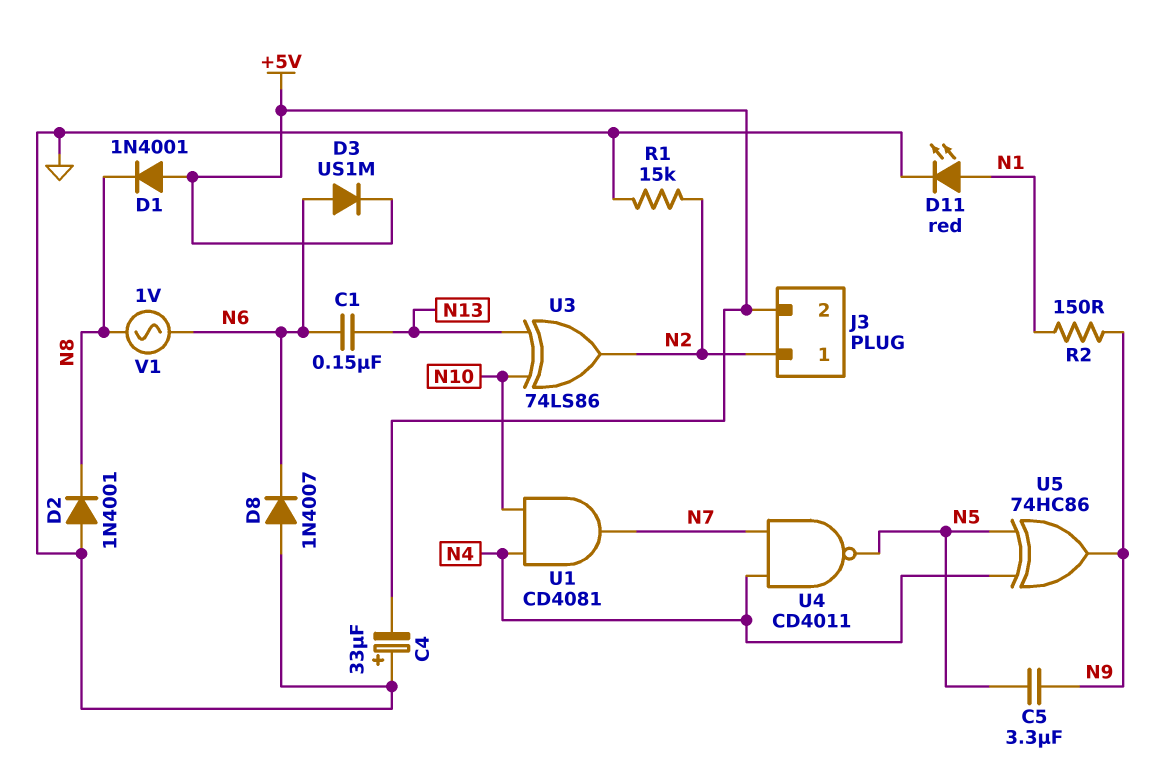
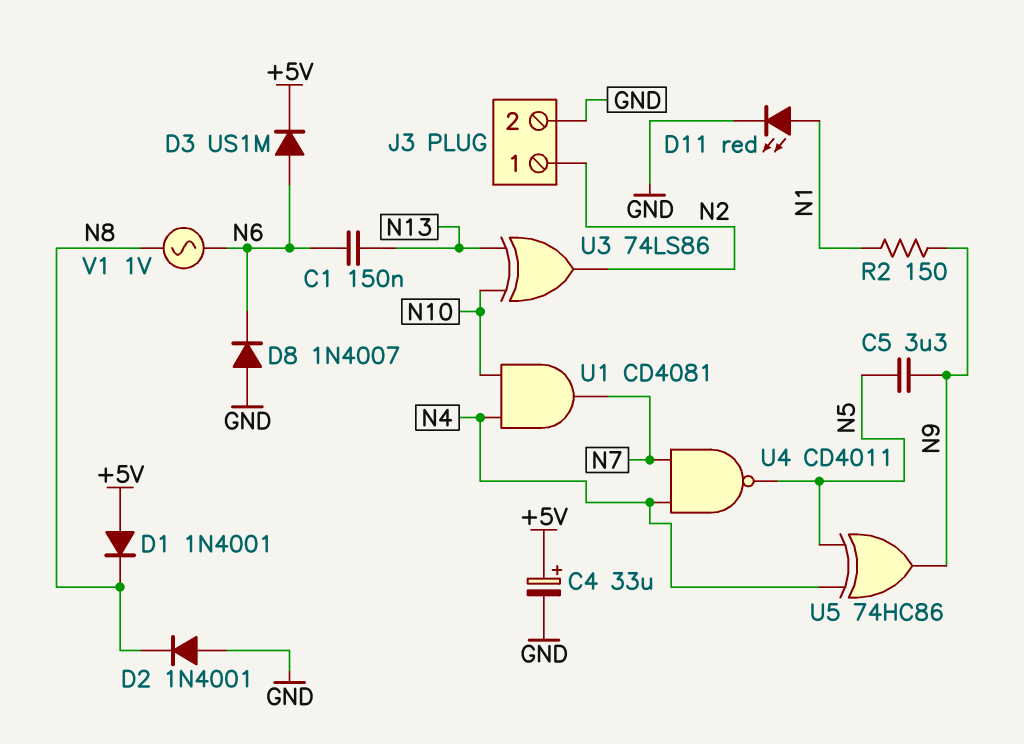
C4: 33uF (plus GND, minus +5V) -> 33uF (plus +5V, minus GND)
J3 pin 2: +5V -> GND
R1: 15k (GND, N2) -> none

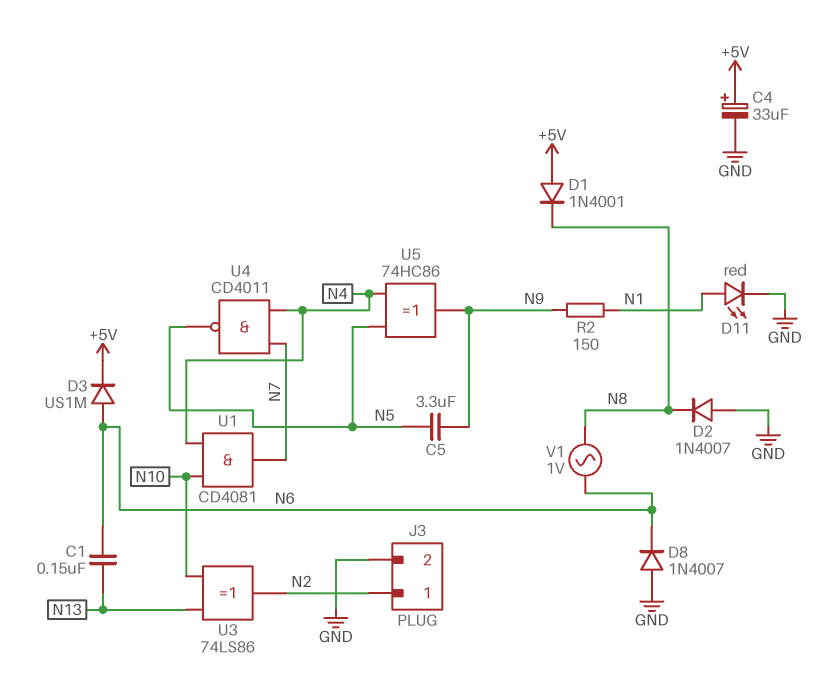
D2: diode 1N4001 (A GND, K N8) -> diode 1N4007 (A GND, K N8)

